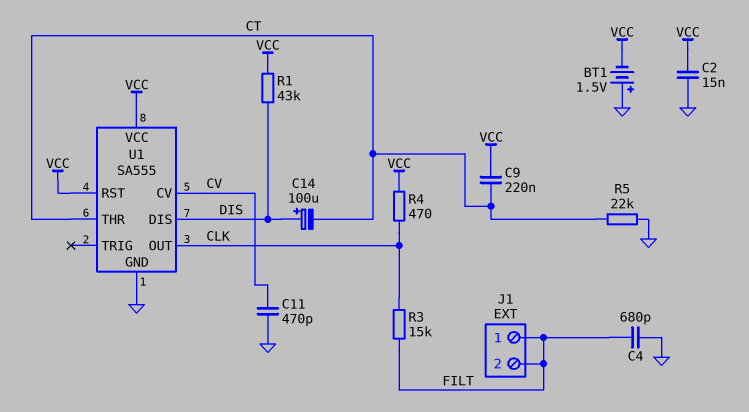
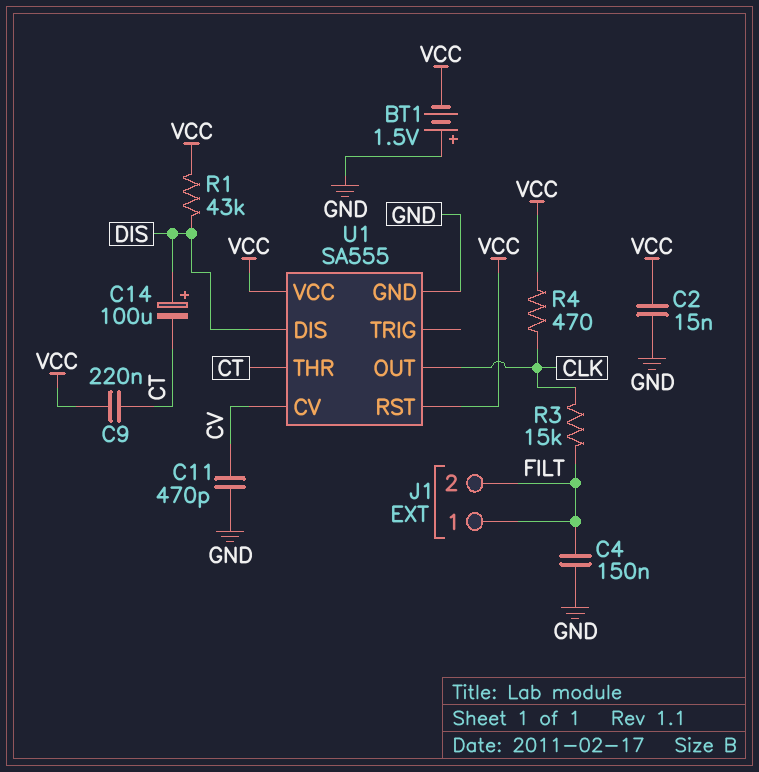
C4: 680pF (FILT, GND) -> 150nF (FILT, GND)
R5: 22k (CT, GND) -> none

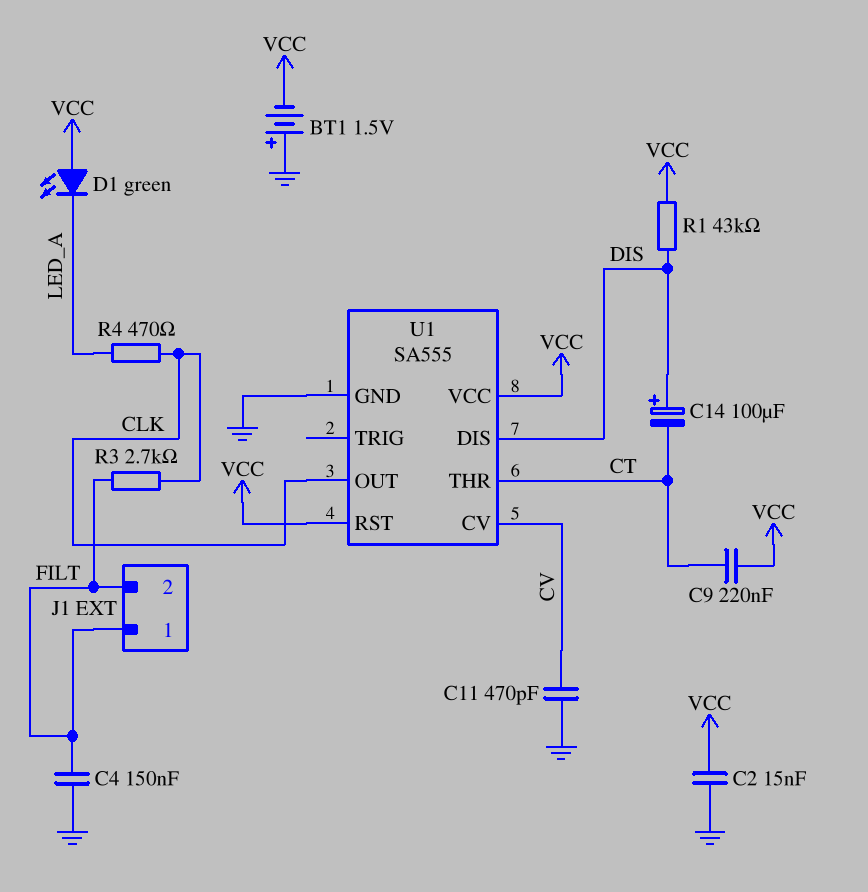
D1: none -> LED green (A VCC, K LED_A)
R3: 15k (CLK, FILT) -> 2.7k (CLK, FILT)
R4: 470 (CLK, VCC) -> 470 (CLK, LED_A)

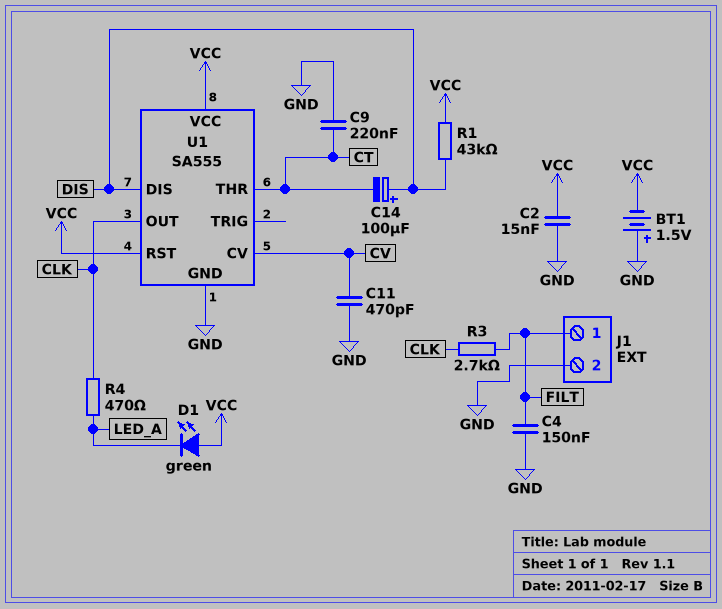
C9: 220nF (CT, VCC) -> 220nF (CT, GND)
J1 pin 2: FILT -> GND

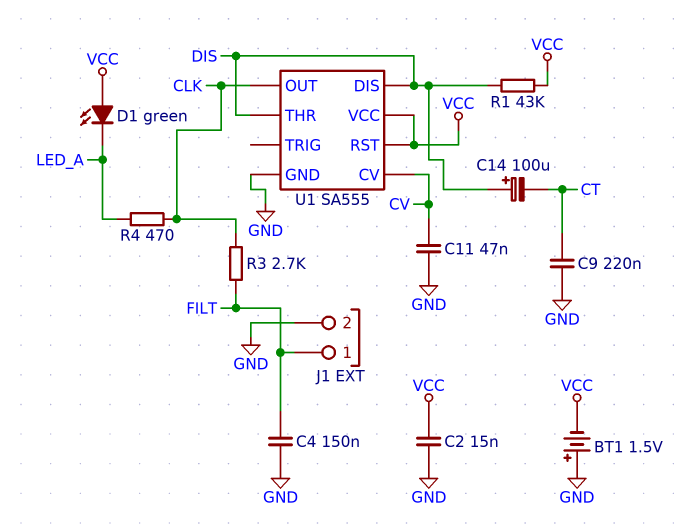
C11: 470pF (CV, GND) -> 47nF (CV, GND)
U1 pin THR: CT -> DIS

